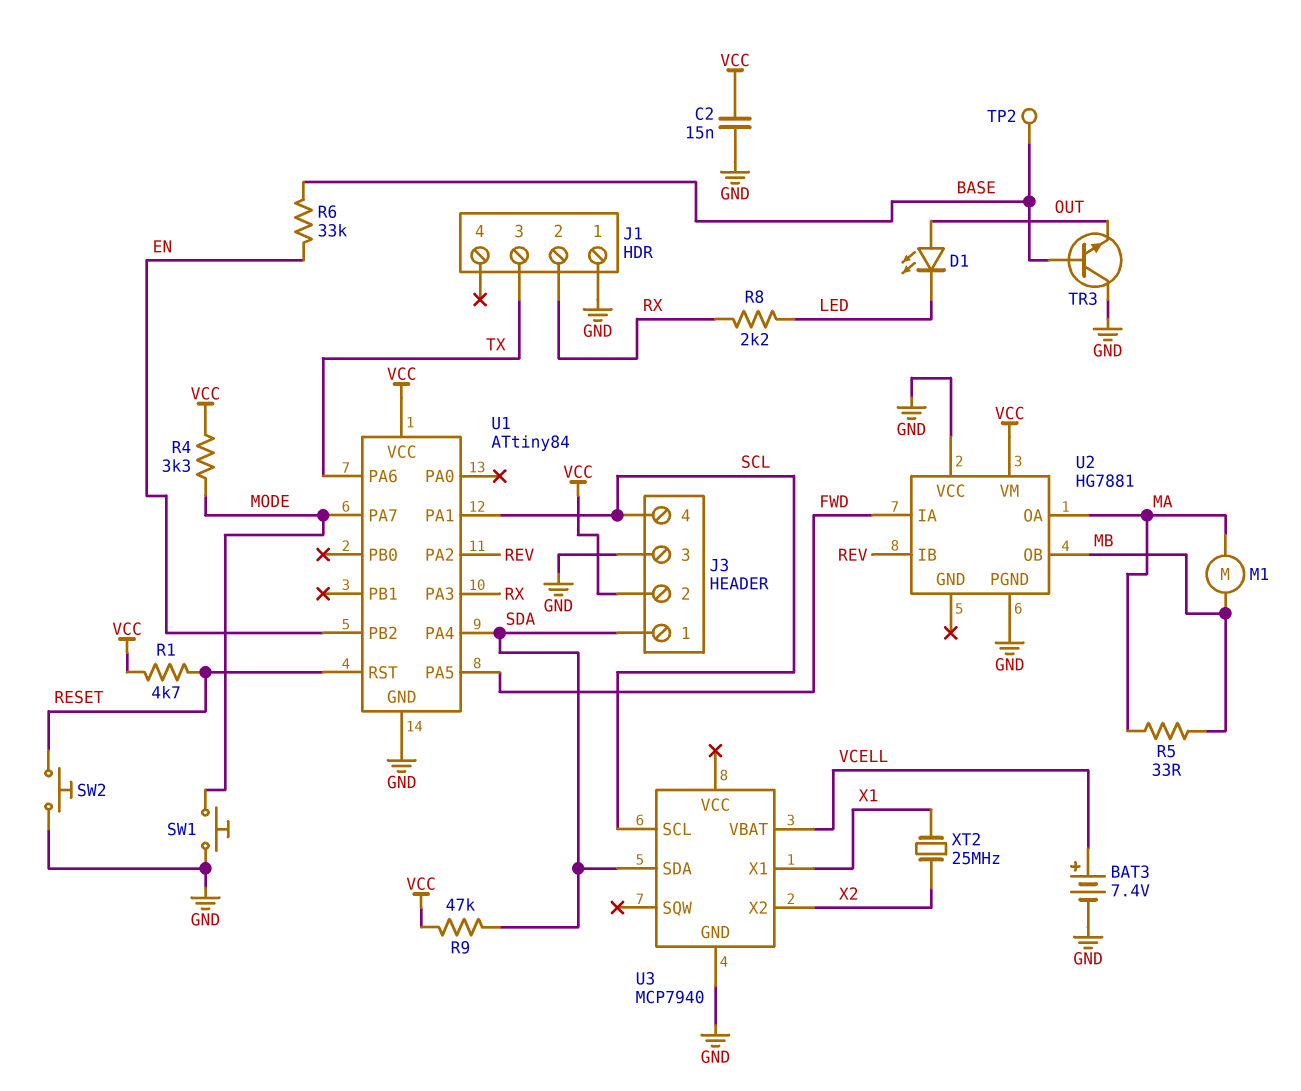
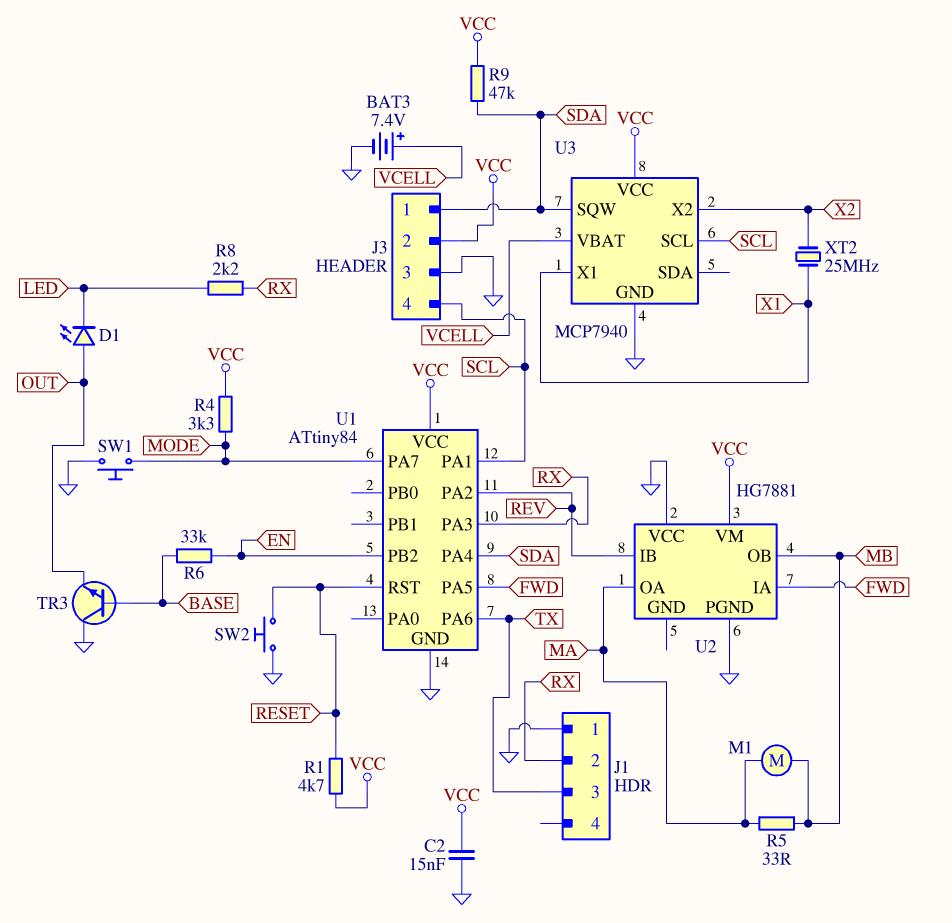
TP2: test point (BASE) -> none
U3 pin SDA: SDA -> none
U3 pin SQW: none -> SDA
U3 pin VCC: none -> VCC

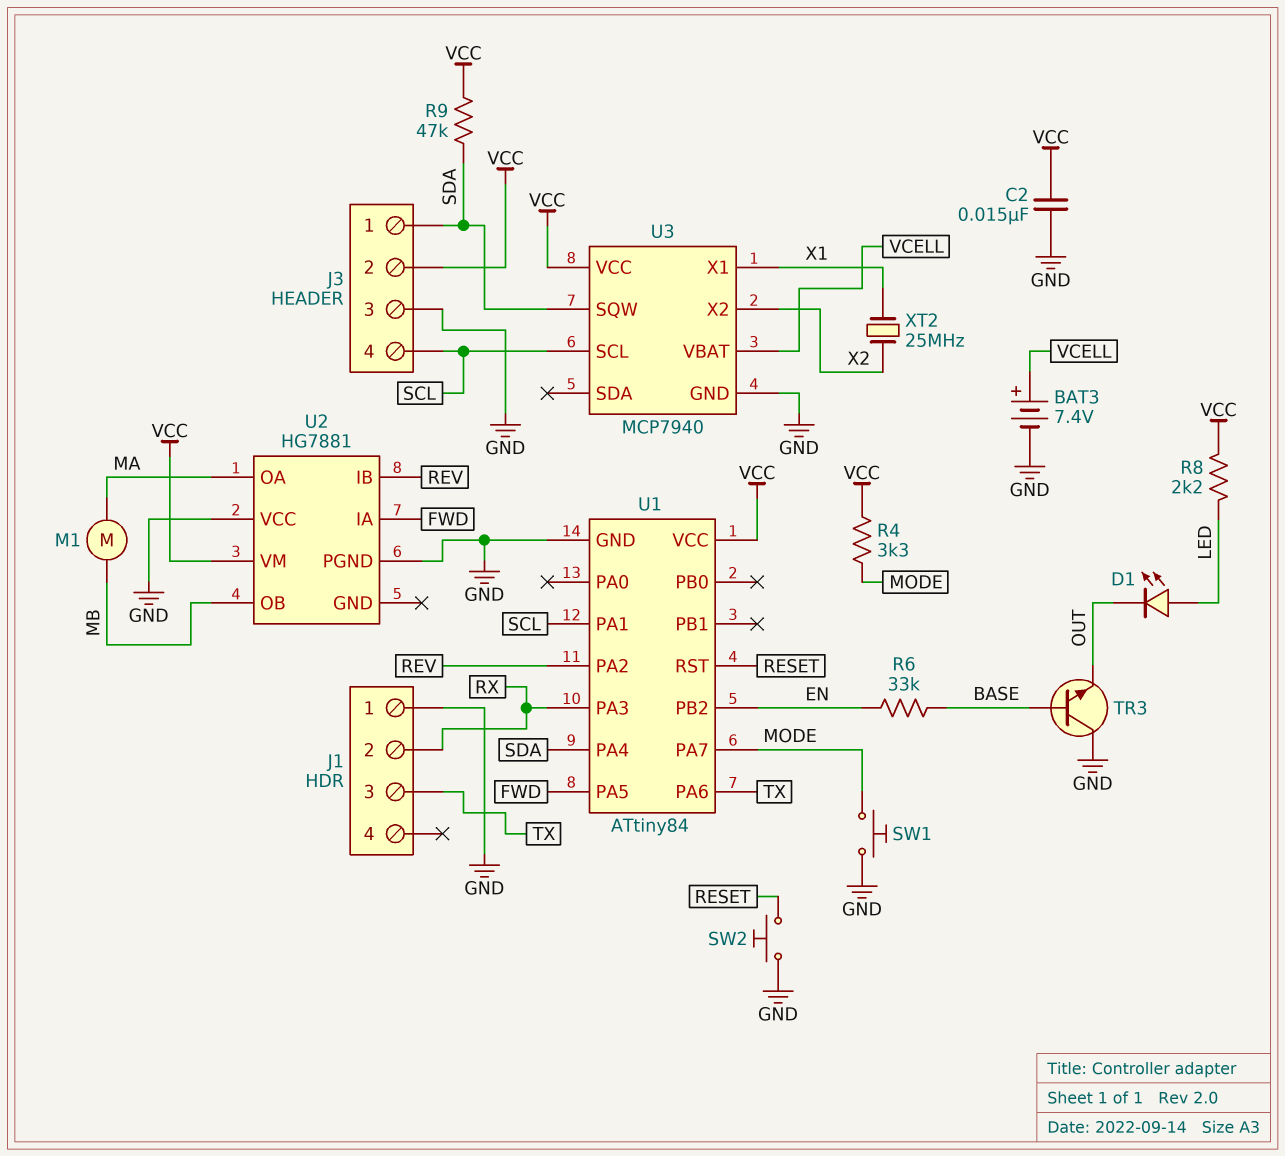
D1: LED (A OUT, K LED) -> LED (A LED, K OUT)
R1: 4.7k (RESET, VCC) -> none
R5: 33 (MA, MB) -> none
R8: 2.2k (LED, RX) -> 2.2k (LED, VCC)

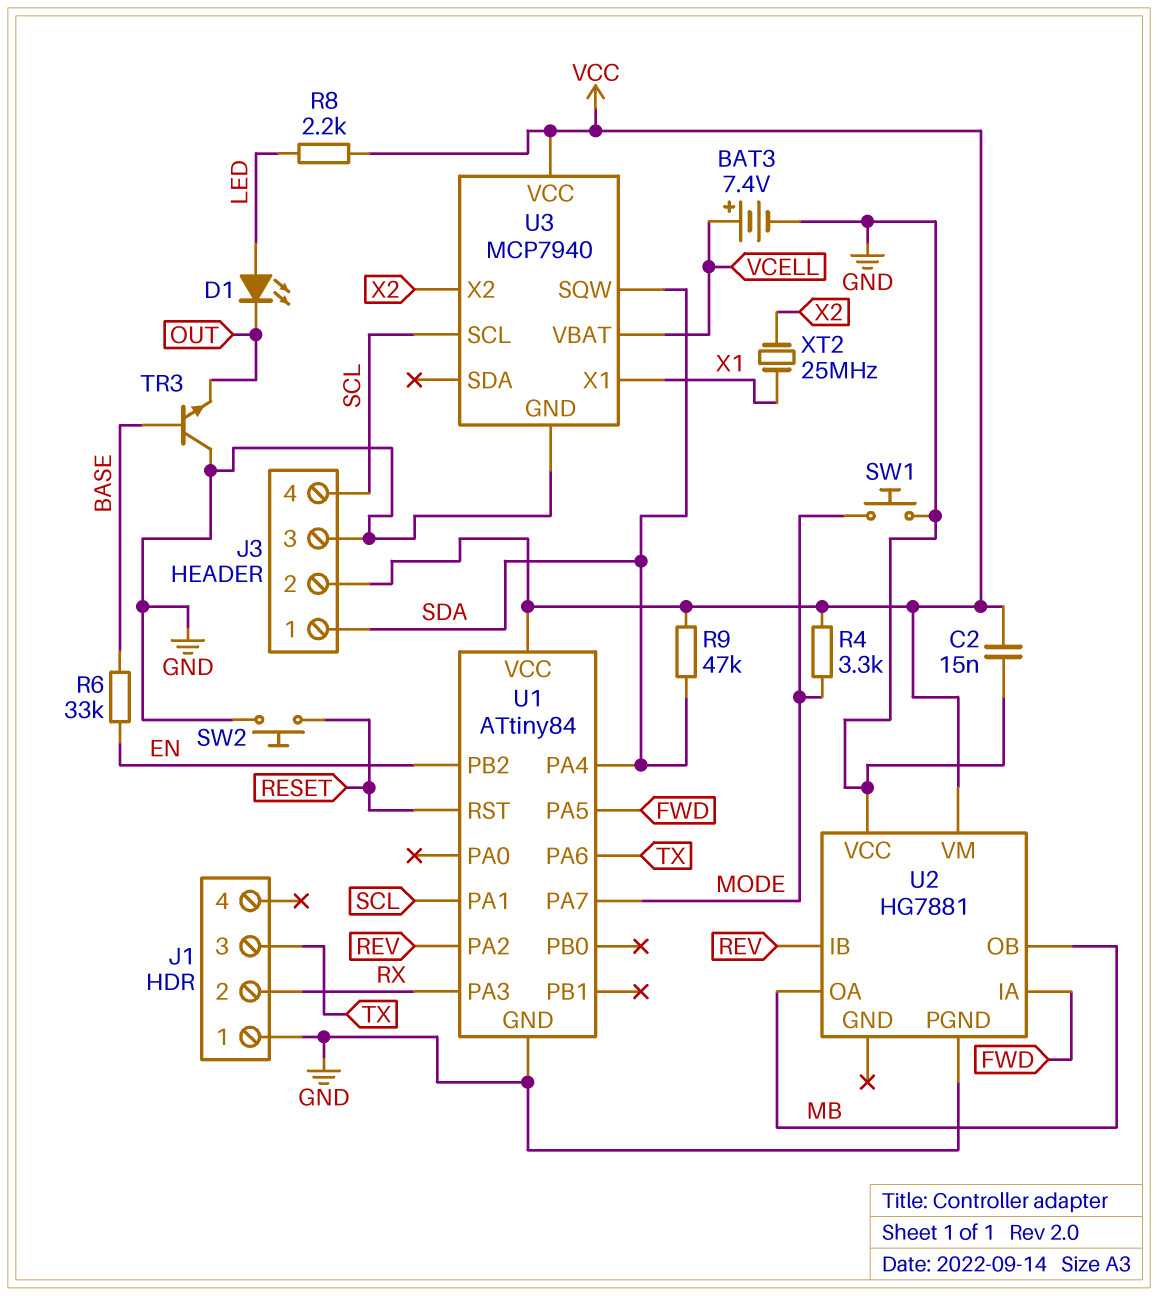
M1: motor (MA, MB) -> none
U2 pin OA: MA -> MB

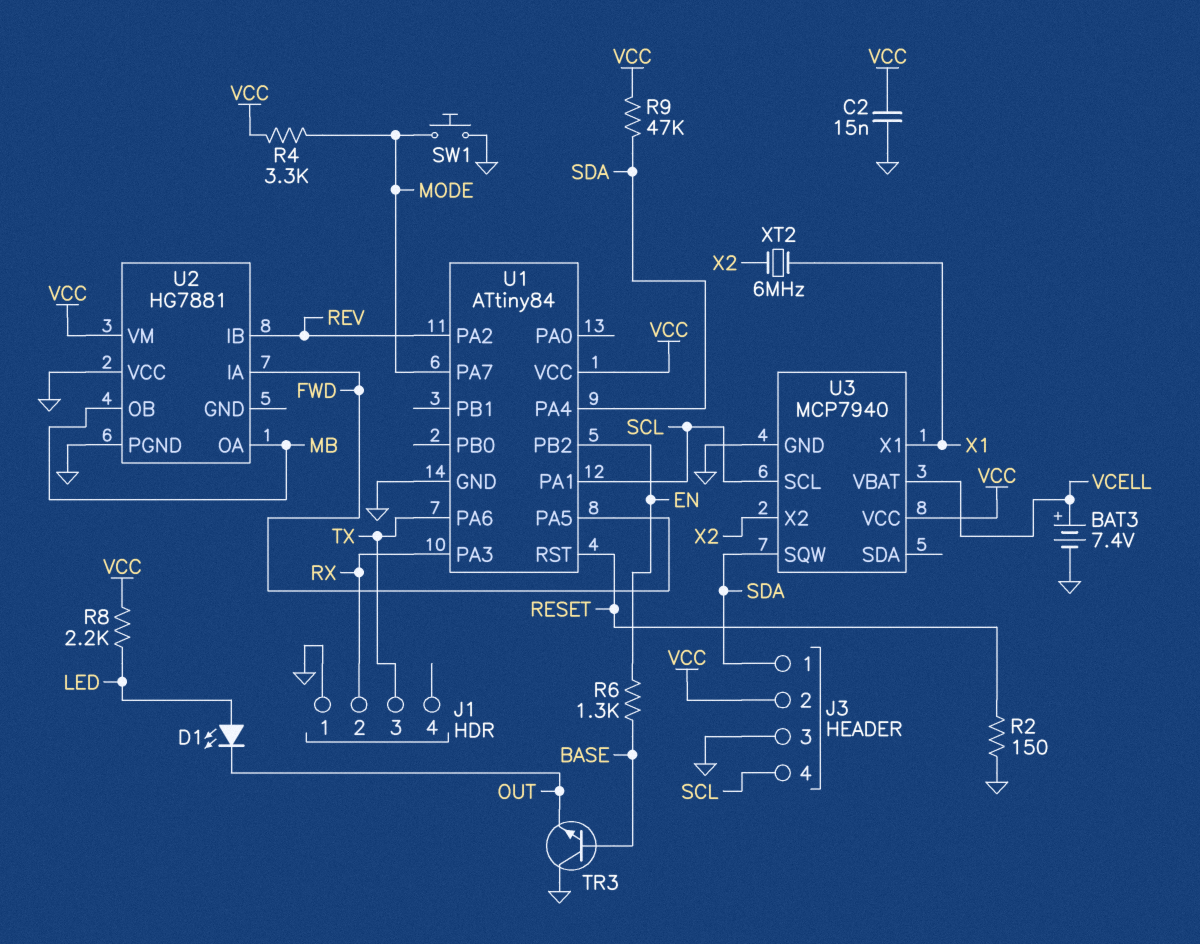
R2: none -> 150 (GND, RESET)
R6: 33k (BASE, EN) -> 1.3k (BASE, EN)
SW2: button (GND, RESET) -> none
XT2: 25MHz (X1, X2) -> 6MHz (X1, X2)

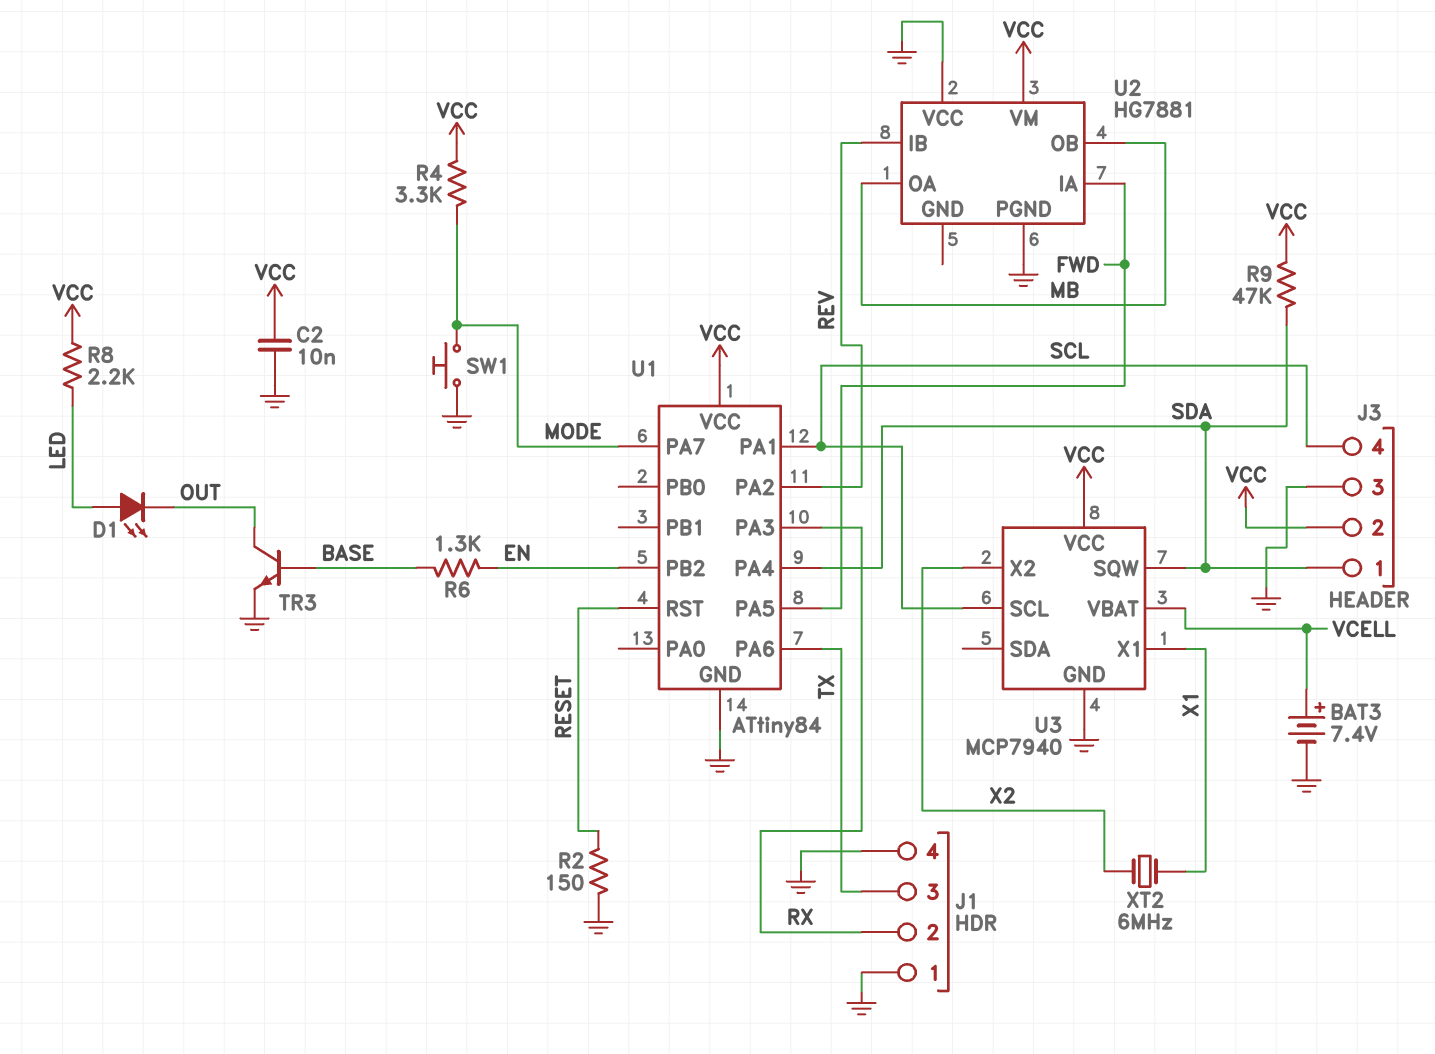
C2: 15nF (GND, VCC) -> 10nF (GND, VCC)
J1 pin 4: none -> GND
TR3: NPN (B BASE, C GND, E OUT) -> NPN (B BASE, C OUT, E GND)

